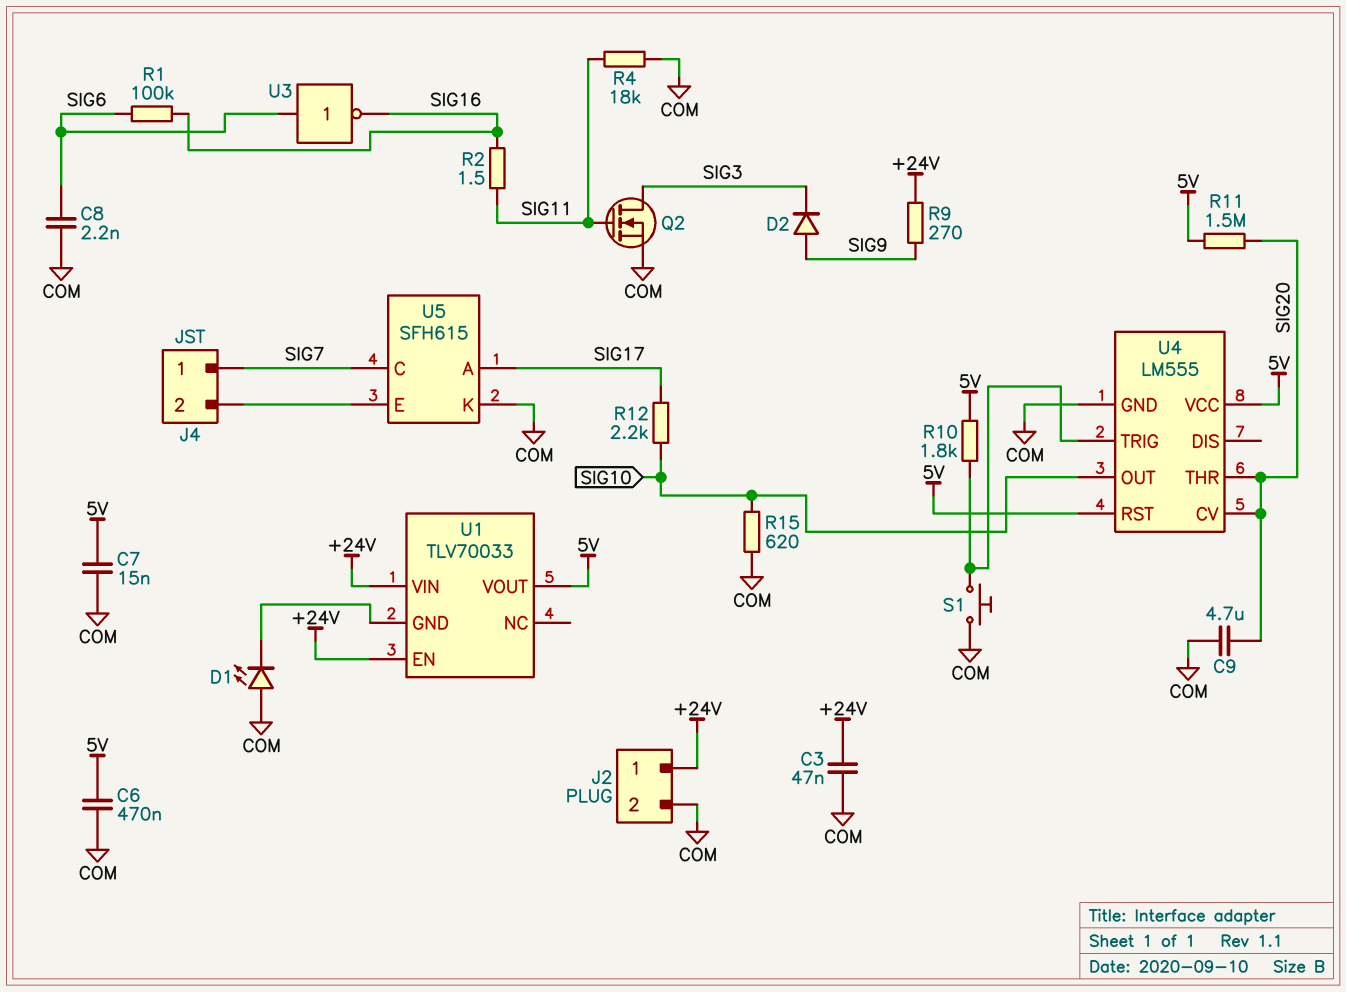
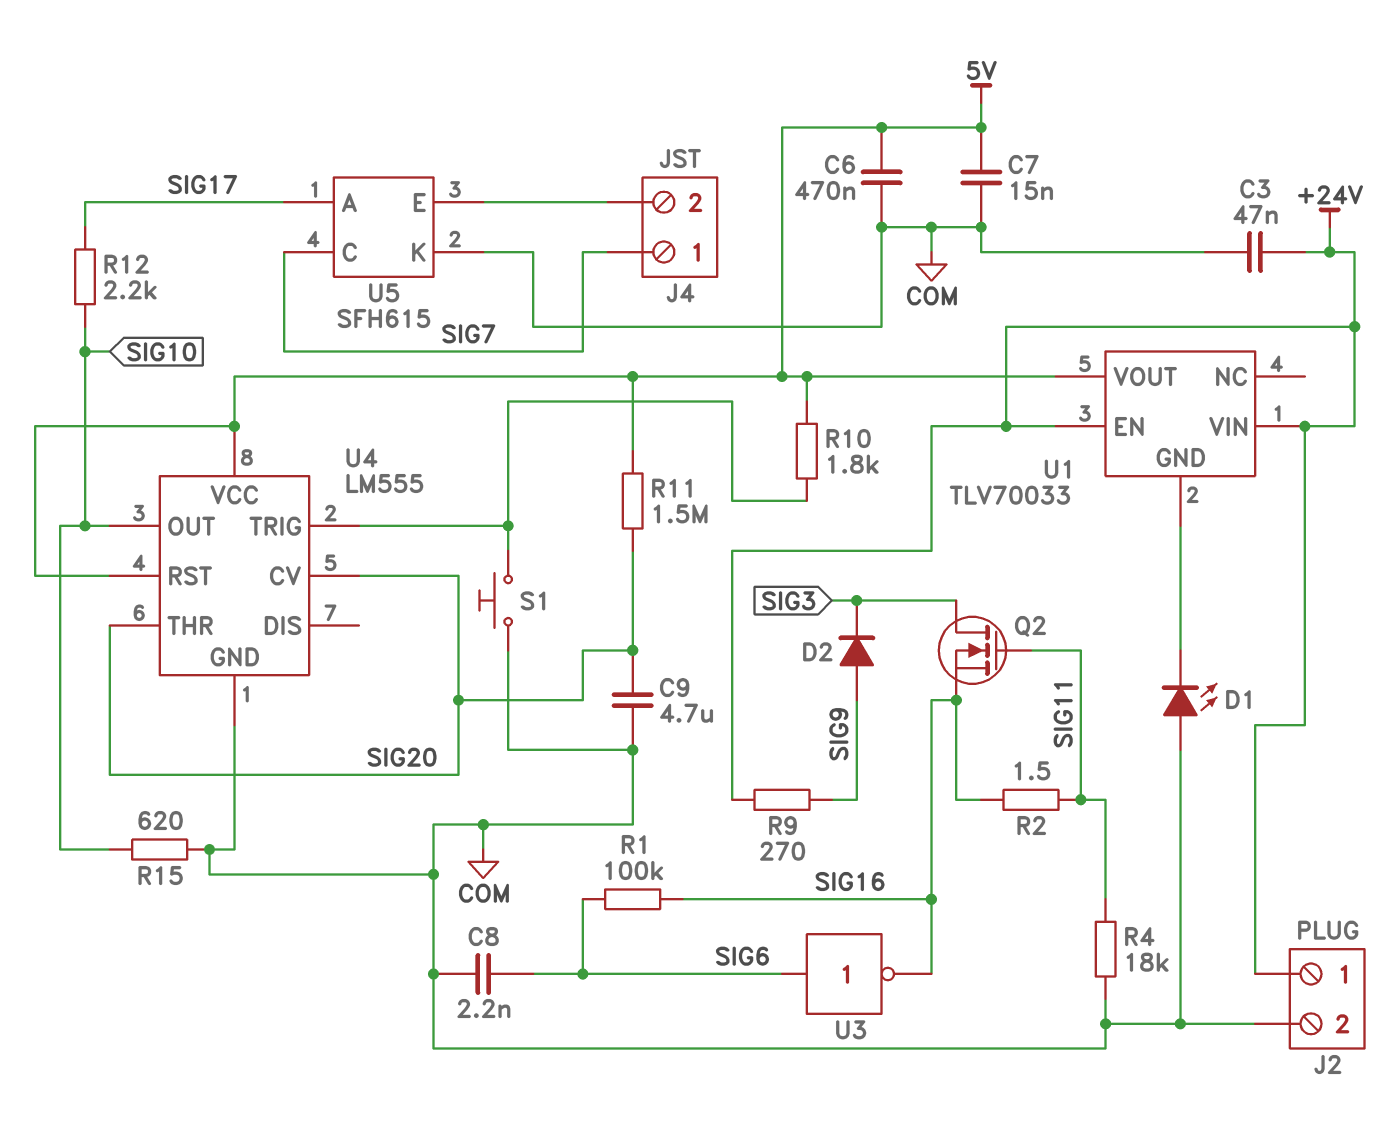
Q2: NMOS (G SIG11, D SIG3, S COM) -> NMOS (G SIG11, D SIG3, S SIG16)

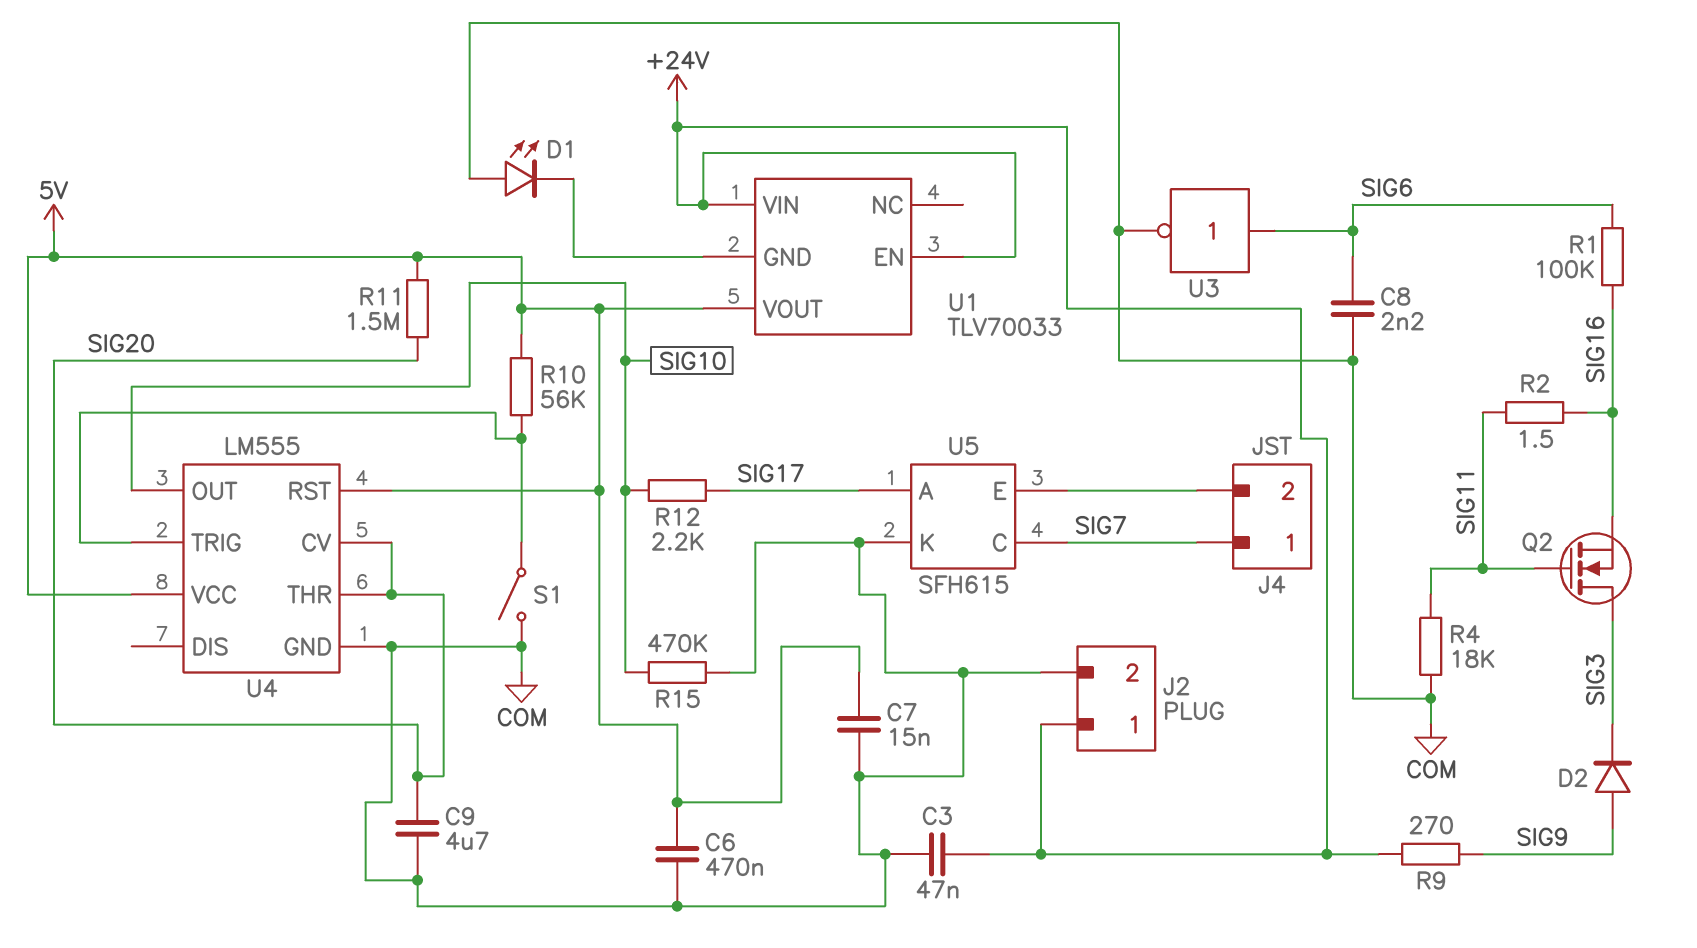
R10: 1.8k (5V, U4/TRIG) -> 56k (5V, U4/TRIG)
R15: 620 (COM, SIG10) -> 470k (COM, SIG10)
S1: button (COM, U4/TRIG) -> switch (COM, U4/TRIG)
U3: NOT (in SIG6, out SIG16) -> NOT (in SIG6, out COM)

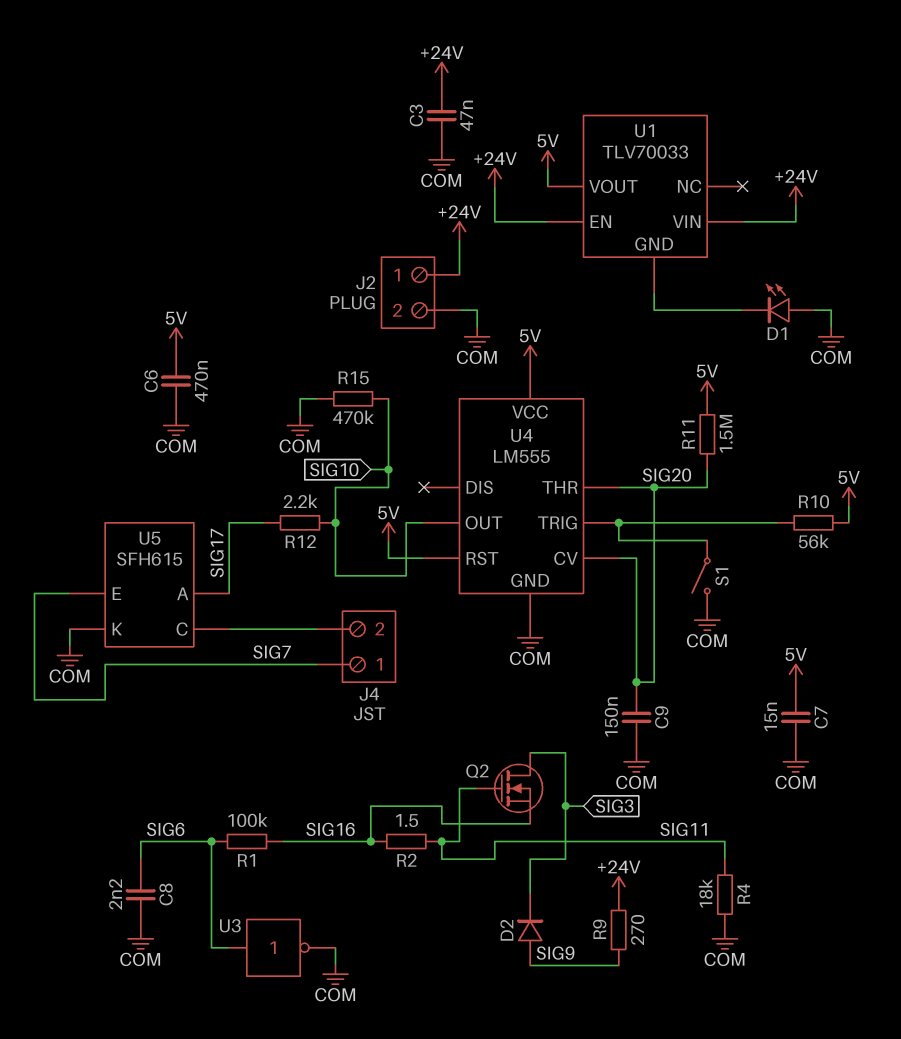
C9: 4.7uF (COM, SIG20) -> 150nF (COM, SIG20)
U5 pin C: SIG7 -> J4/2
U5 pin E: J4/2 -> SIG7

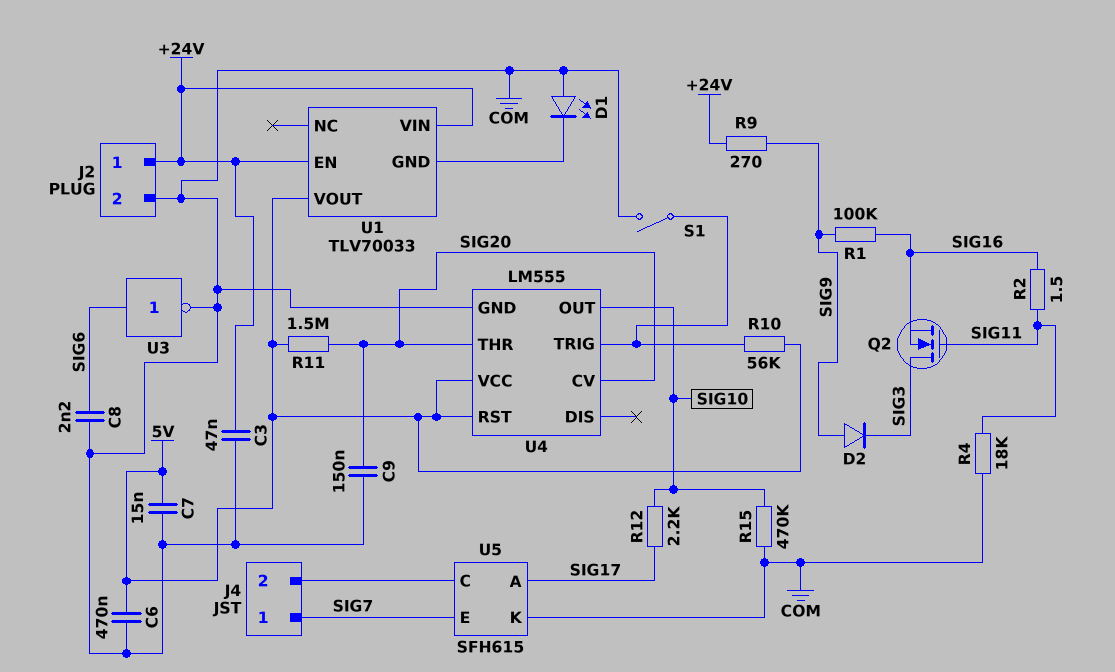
R1: 100k (SIG6, SIG16) -> 100k (SIG9, SIG16)

